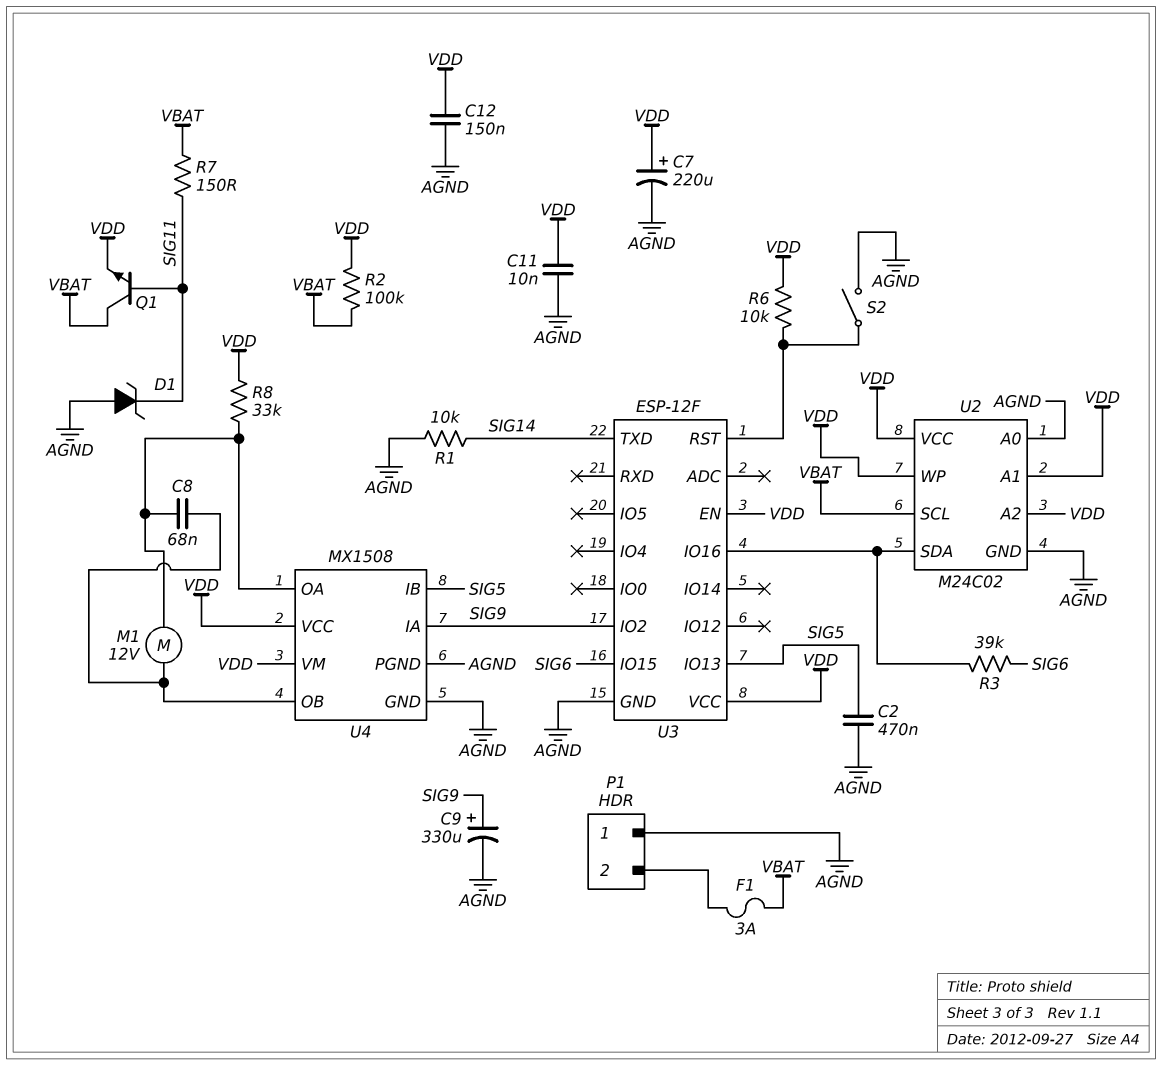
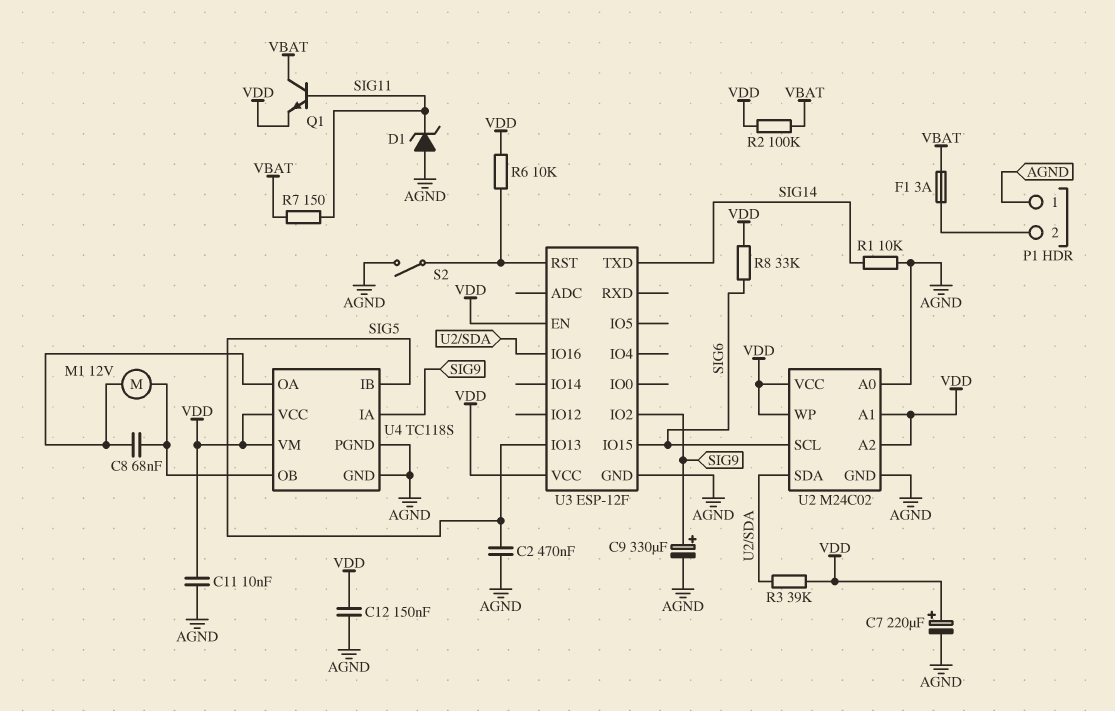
R3: 39k (SIG6, U2/SDA) -> 39k (U2/SDA, VDD)
R8: 33k (U4/OA, VDD) -> 33k (SIG6, VDD)
U2 pin SCL: VBAT -> SIG6
U4: MX1508 -> TC118S

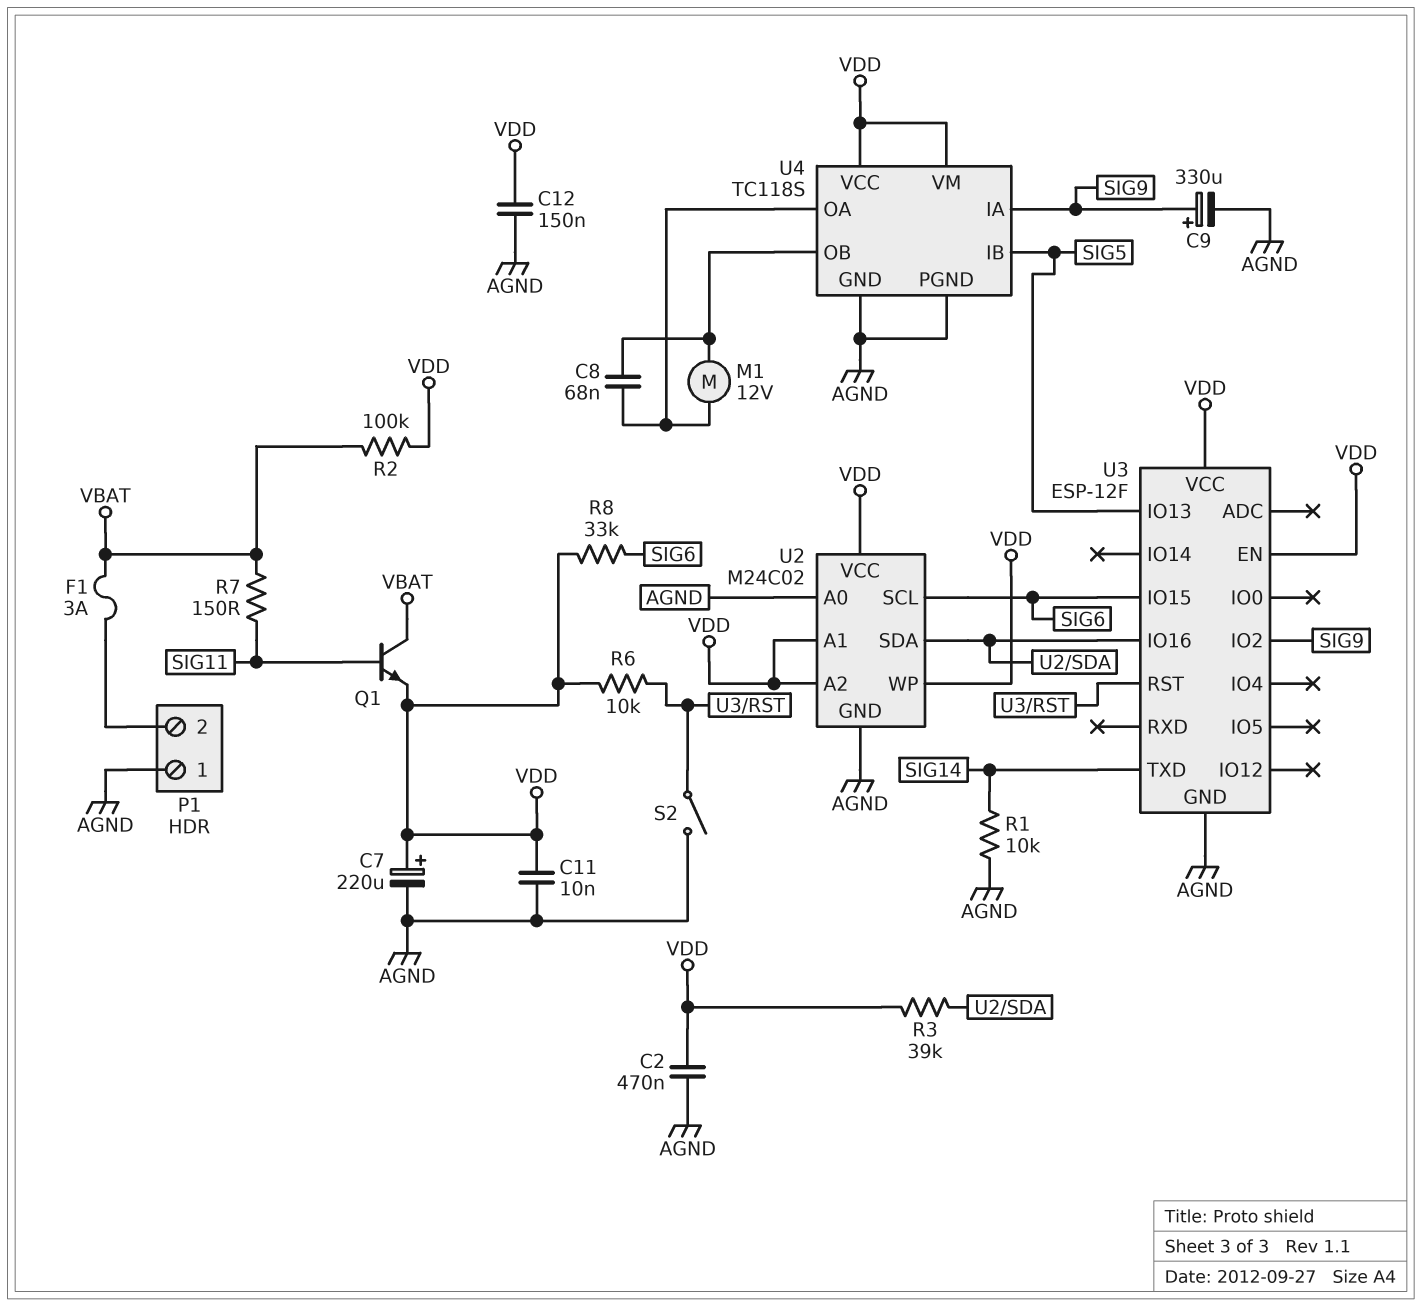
C2: 470nF (AGND, SIG5) -> 470nF (AGND, VDD)
D1: zener (A AGND, K SIG11) -> none

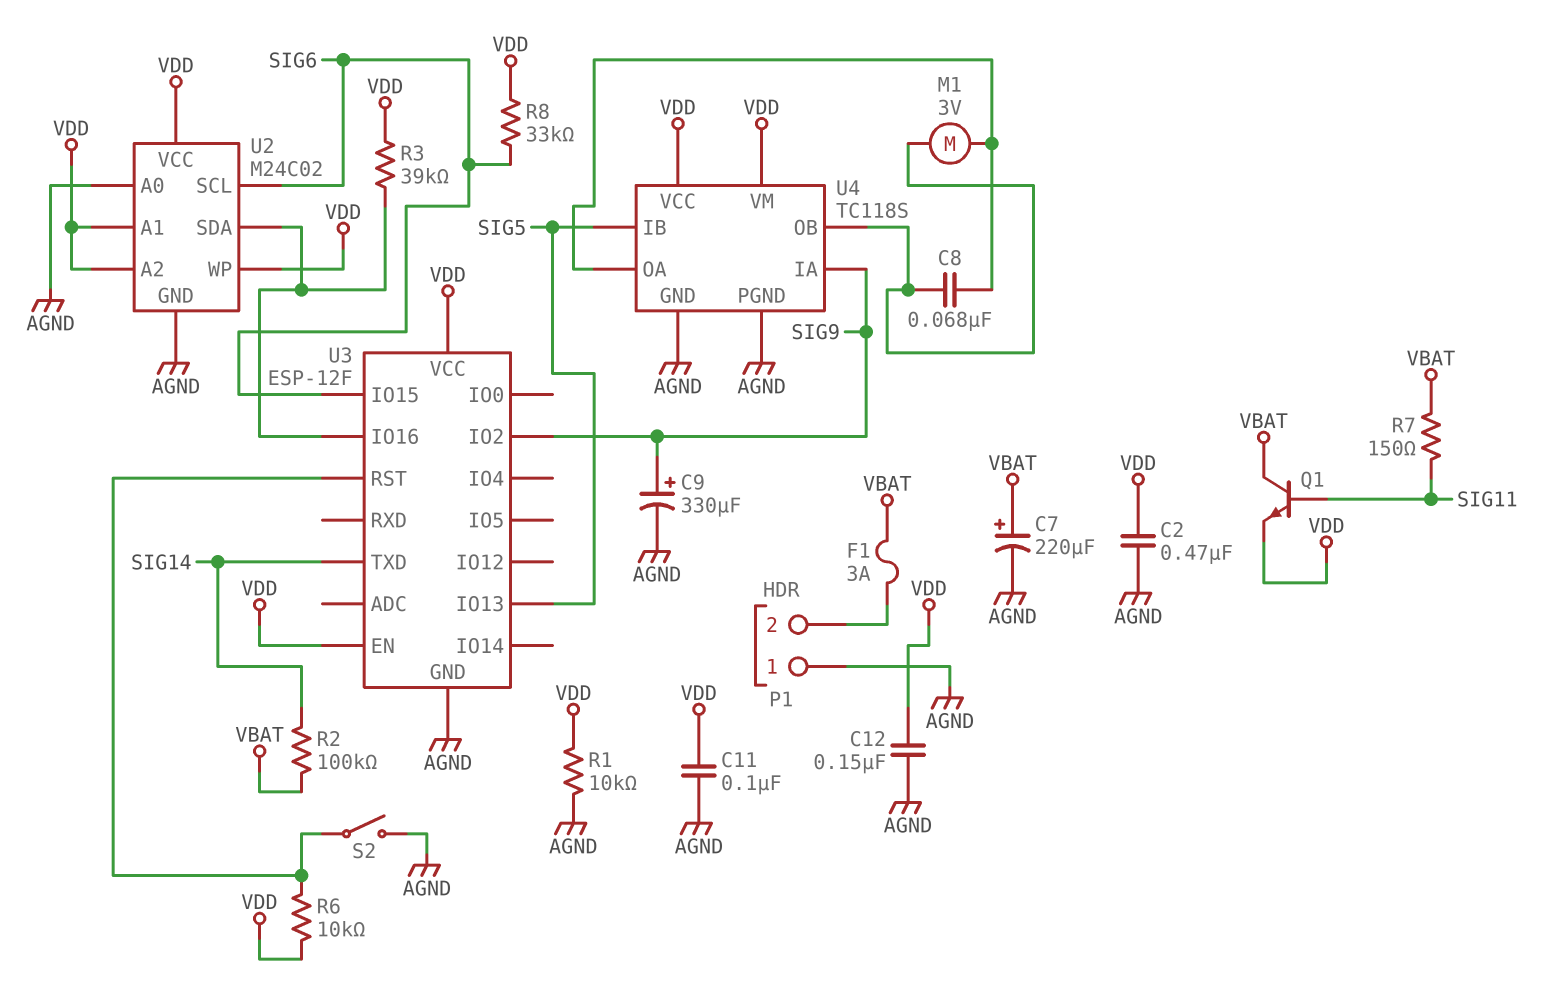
C7: 220uF (plus VDD, minus AGND) -> 220uF (plus VBAT, minus AGND)
C11: 10nF (AGND, VDD) -> 100nF (AGND, VDD)
M1: motor 12V (U4/OA, U4/OB) -> motor 3V (U4/OA, U4/OB)
R1: 10k (AGND, SIG14) -> 10k (AGND, VDD)
R2: 100k (VBAT, VDD) -> 100k (SIG14, VBAT)

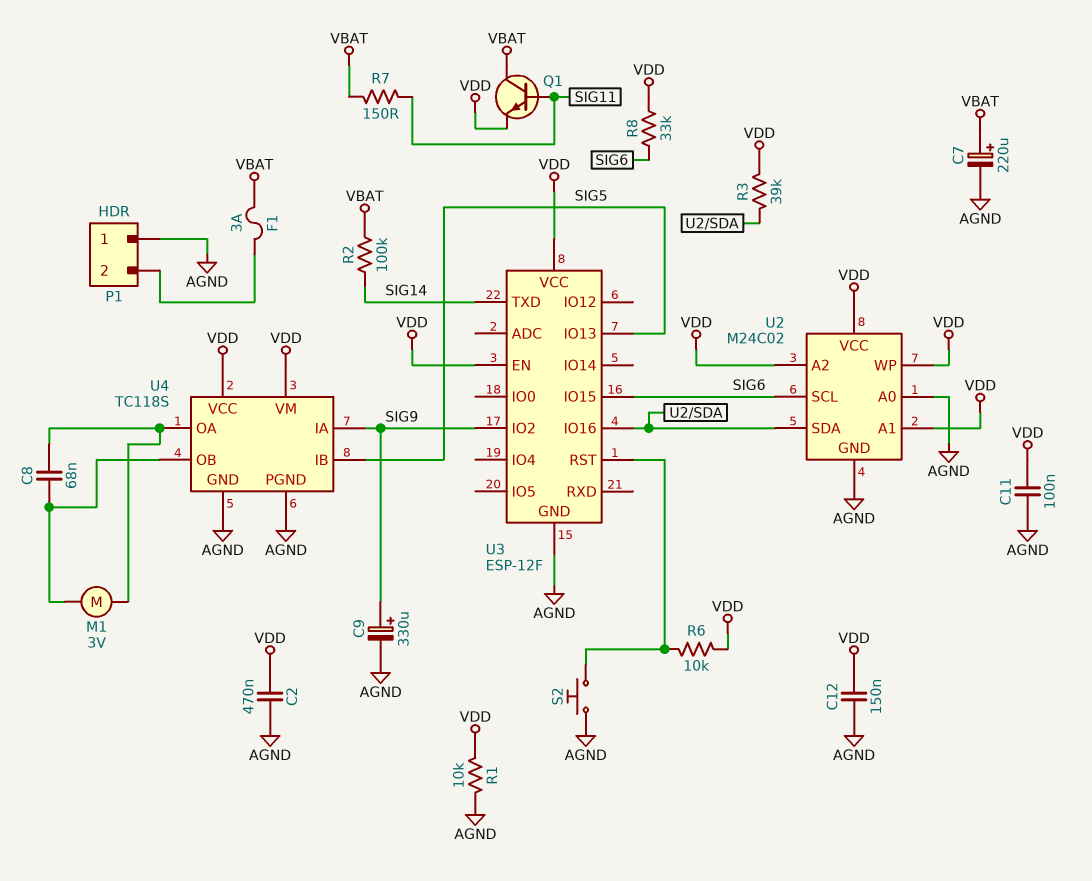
S2: switch (AGND, U3/RST) -> button (AGND, U3/RST)

